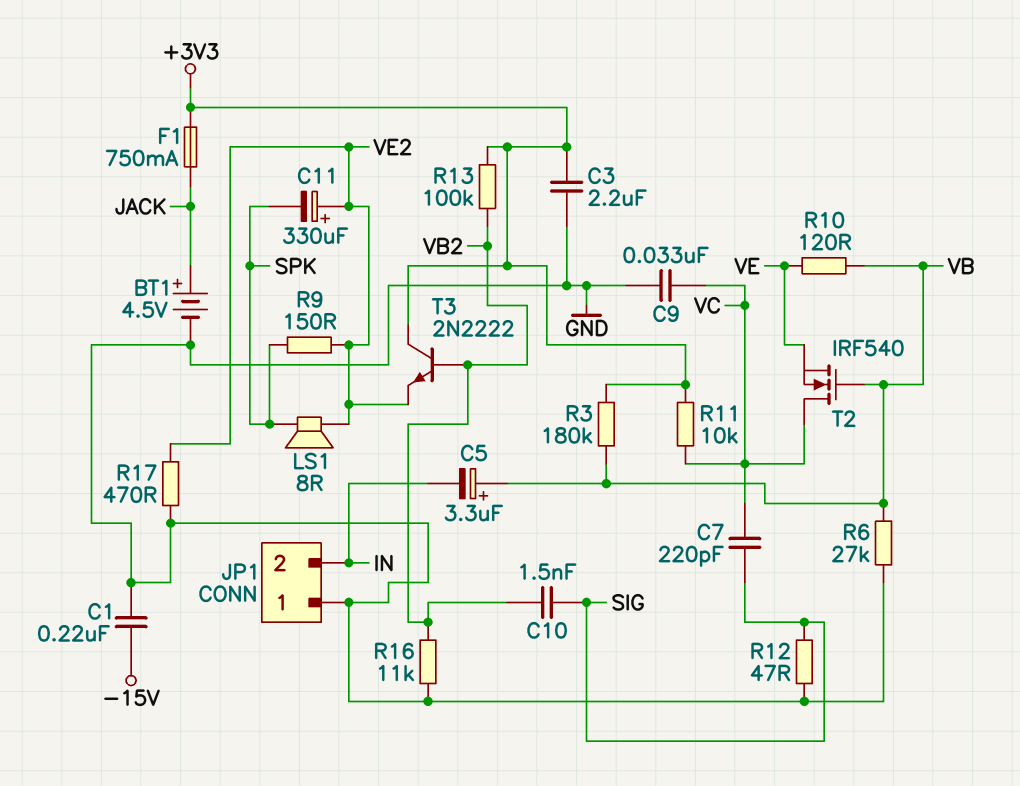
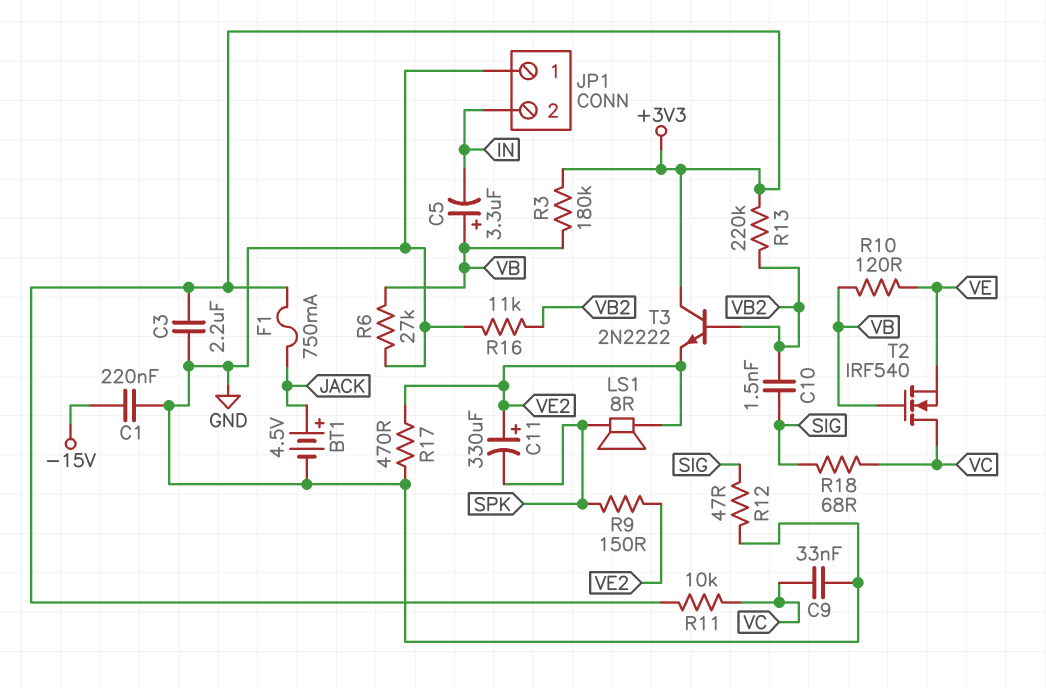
C7: 220pF (SIG, VC) -> none
R13: 100k (+3V3, VB2) -> 220k (+3V3, VB2)
R18: none -> 68 (SIG, VC)

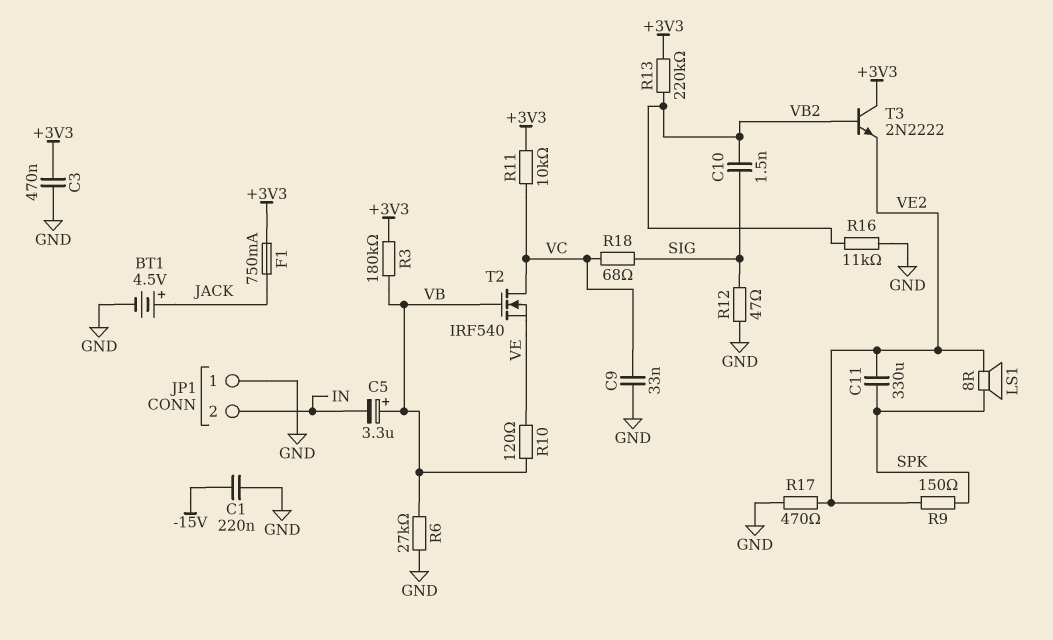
C3: 2.2uF (+3V3, GND) -> 470nF (+3V3, GND)
C11: 330uF (plus VE2, minus SPK) -> 330uF (SPK, VE2)

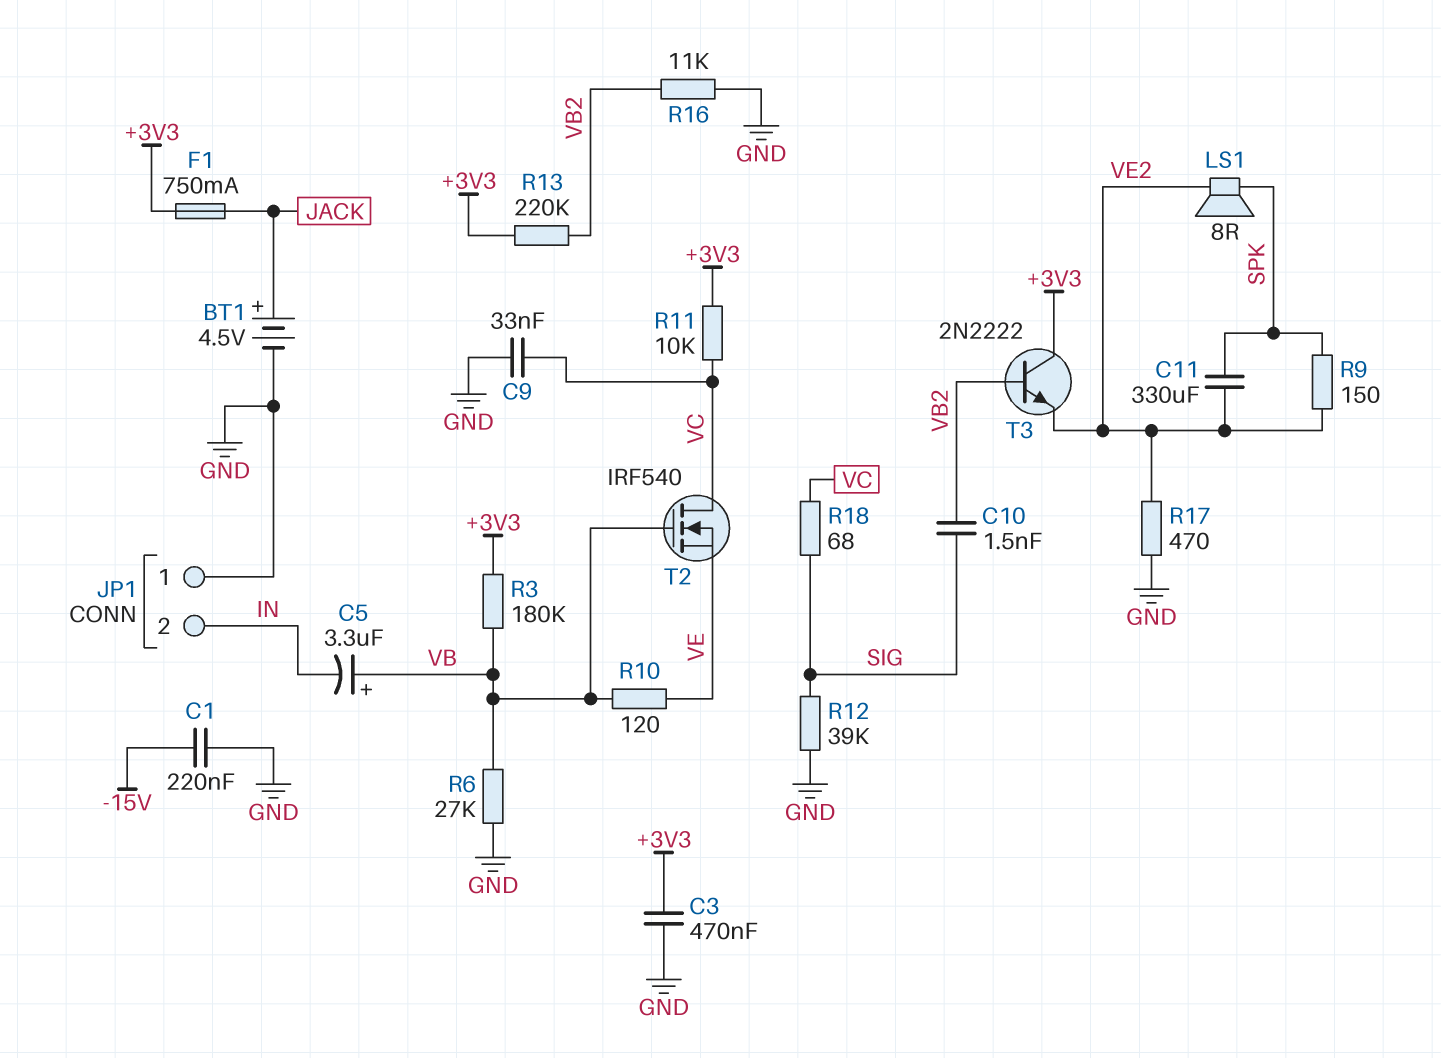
R12: 47 (GND, SIG) -> 39k (GND, SIG)

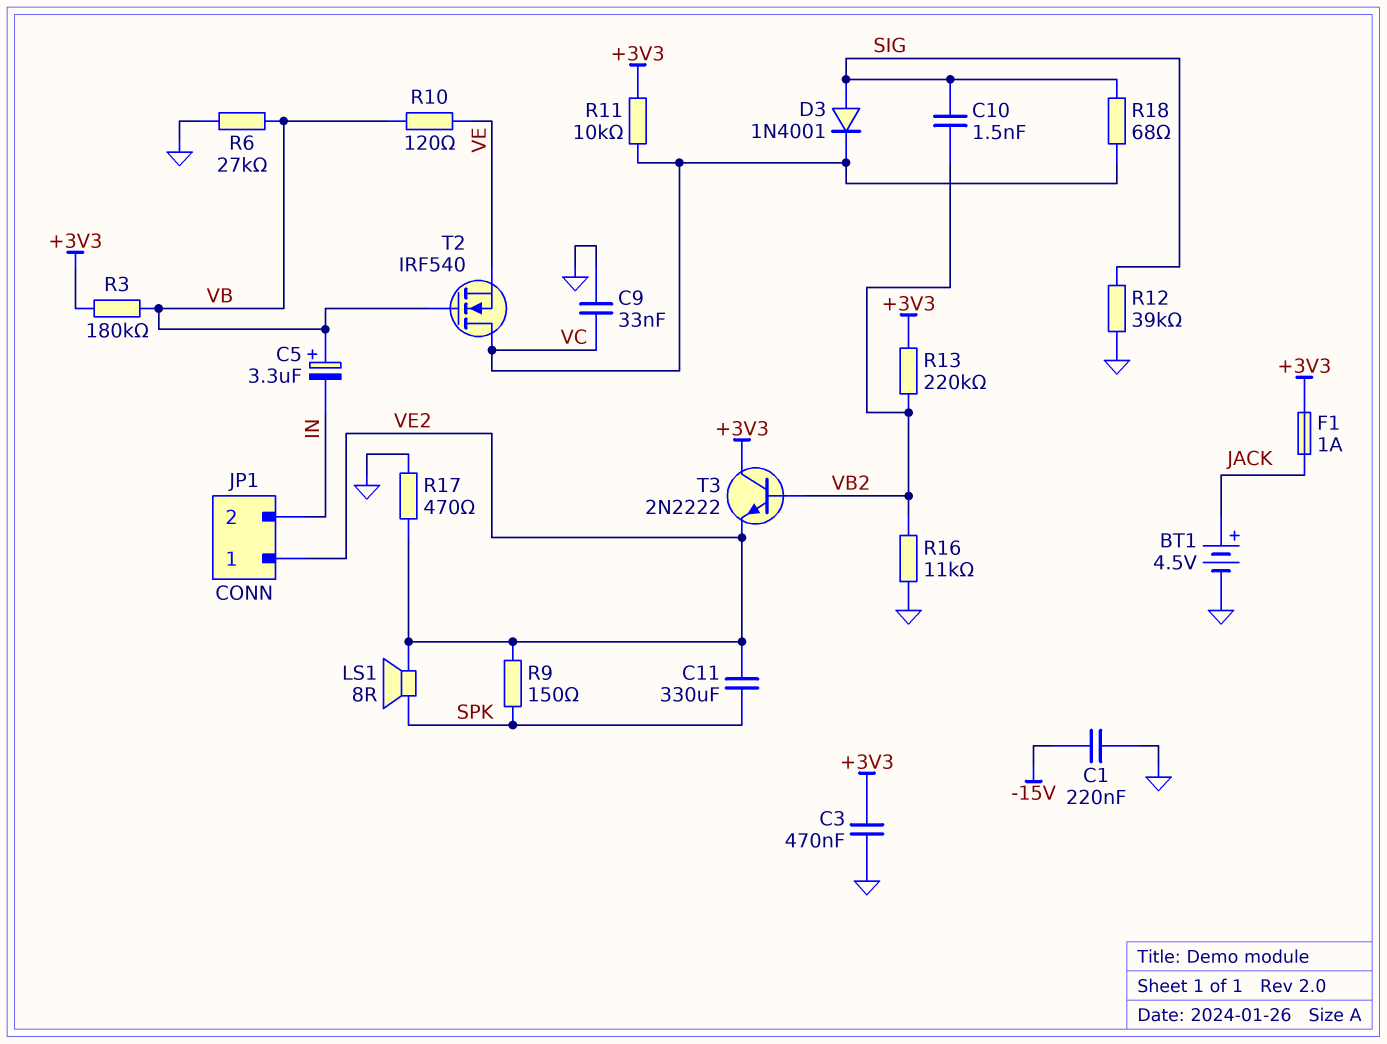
D3: none -> diode 1N4001 (A SIG, K VC)
F1: 750mA (+3V3, JACK) -> 1A (+3V3, JACK)
JP1 pin 1: GND -> VE2

